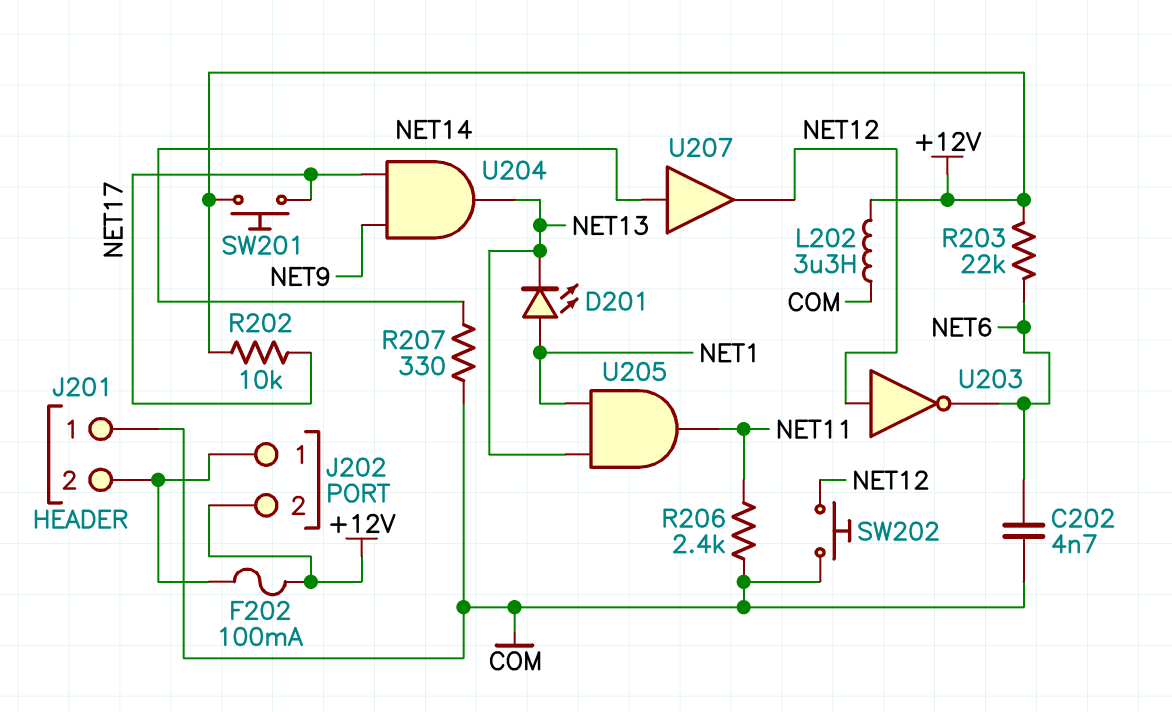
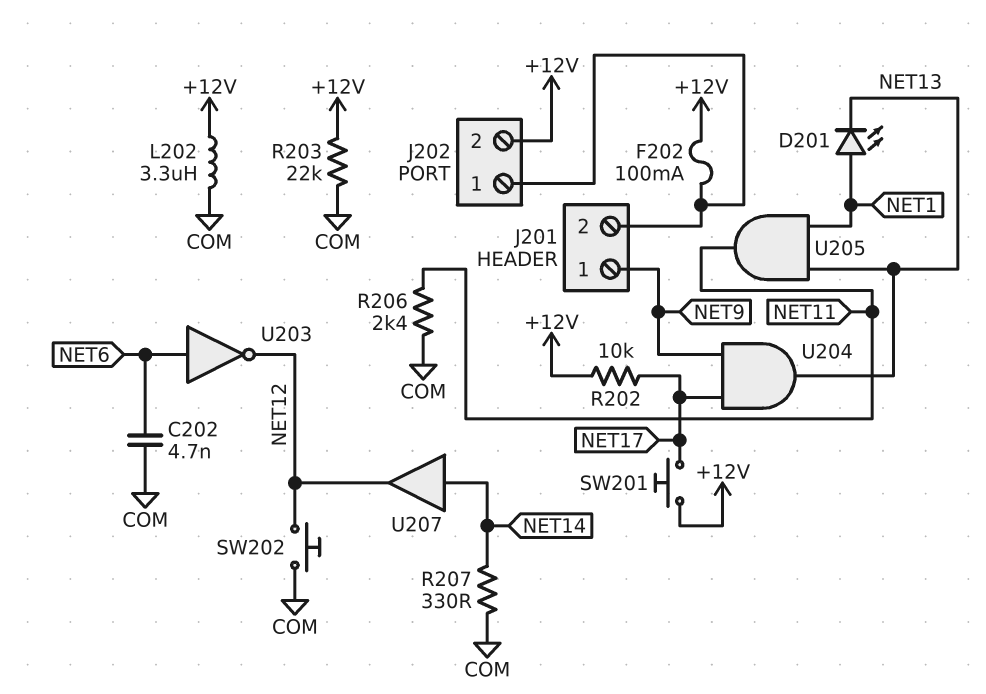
J201 pin 1: COM -> NET9
R203: 22k (+12V, NET6) -> 22k (+12V, COM)
U203: NOT (in NET12, out NET6) -> NOT (in NET6, out NET12)

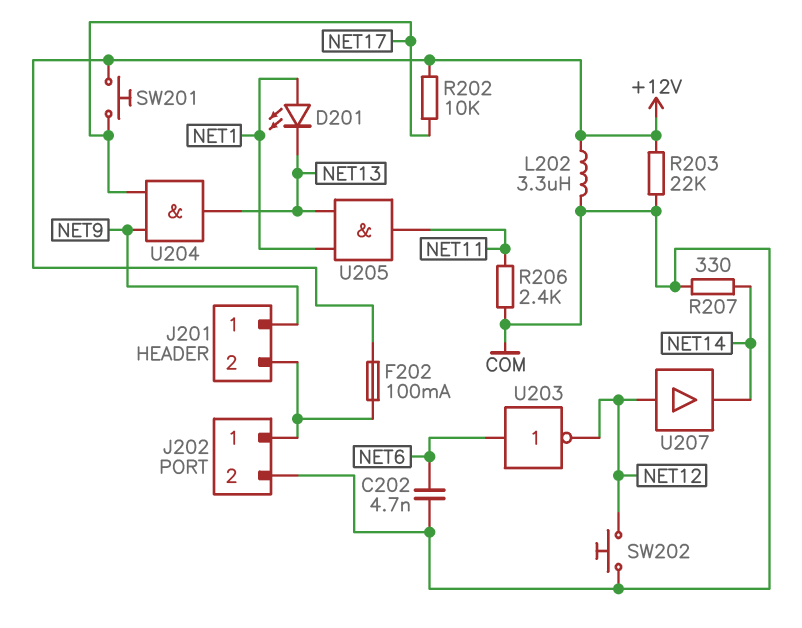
J202 pin 2: +12V -> COM
U207: buffer (in NET14, out NET12) -> buffer (in NET12, out NET14)

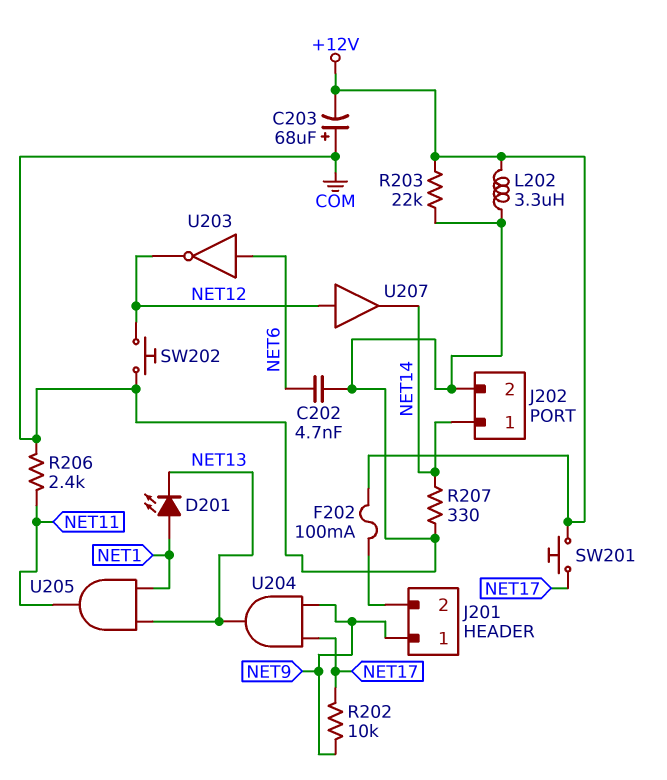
C203: none -> 68uF (plus COM, minus +12V)
J202 pin 1: J201/2 -> NET14
R202: 10k (+12V, NET17) -> 10k (NET9, NET17)

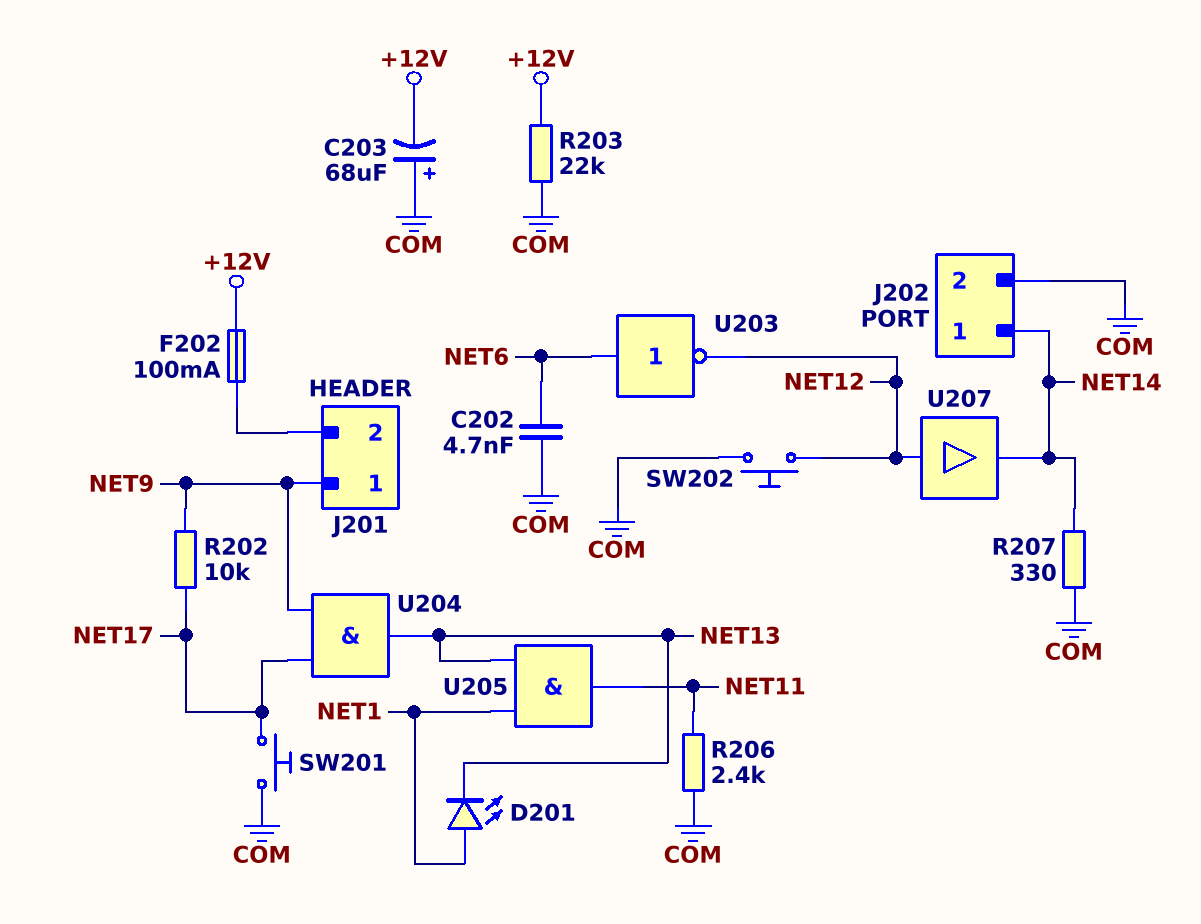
L202: 3.3uH (+12V, COM) -> none
SW201: button (+12V, NET17) -> button (COM, NET17)

